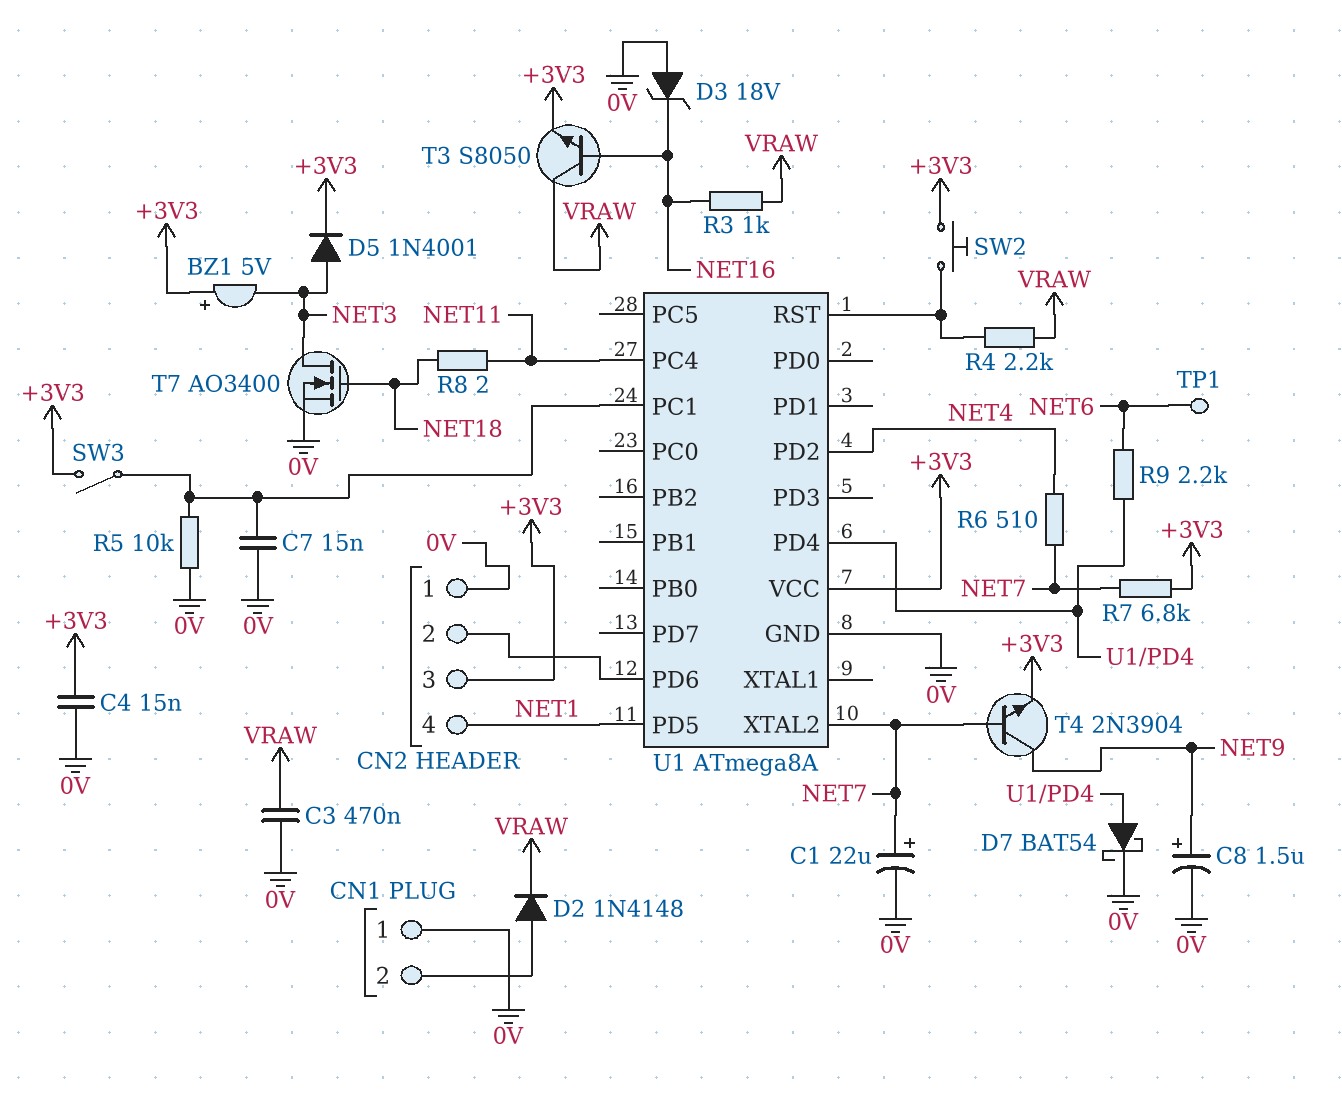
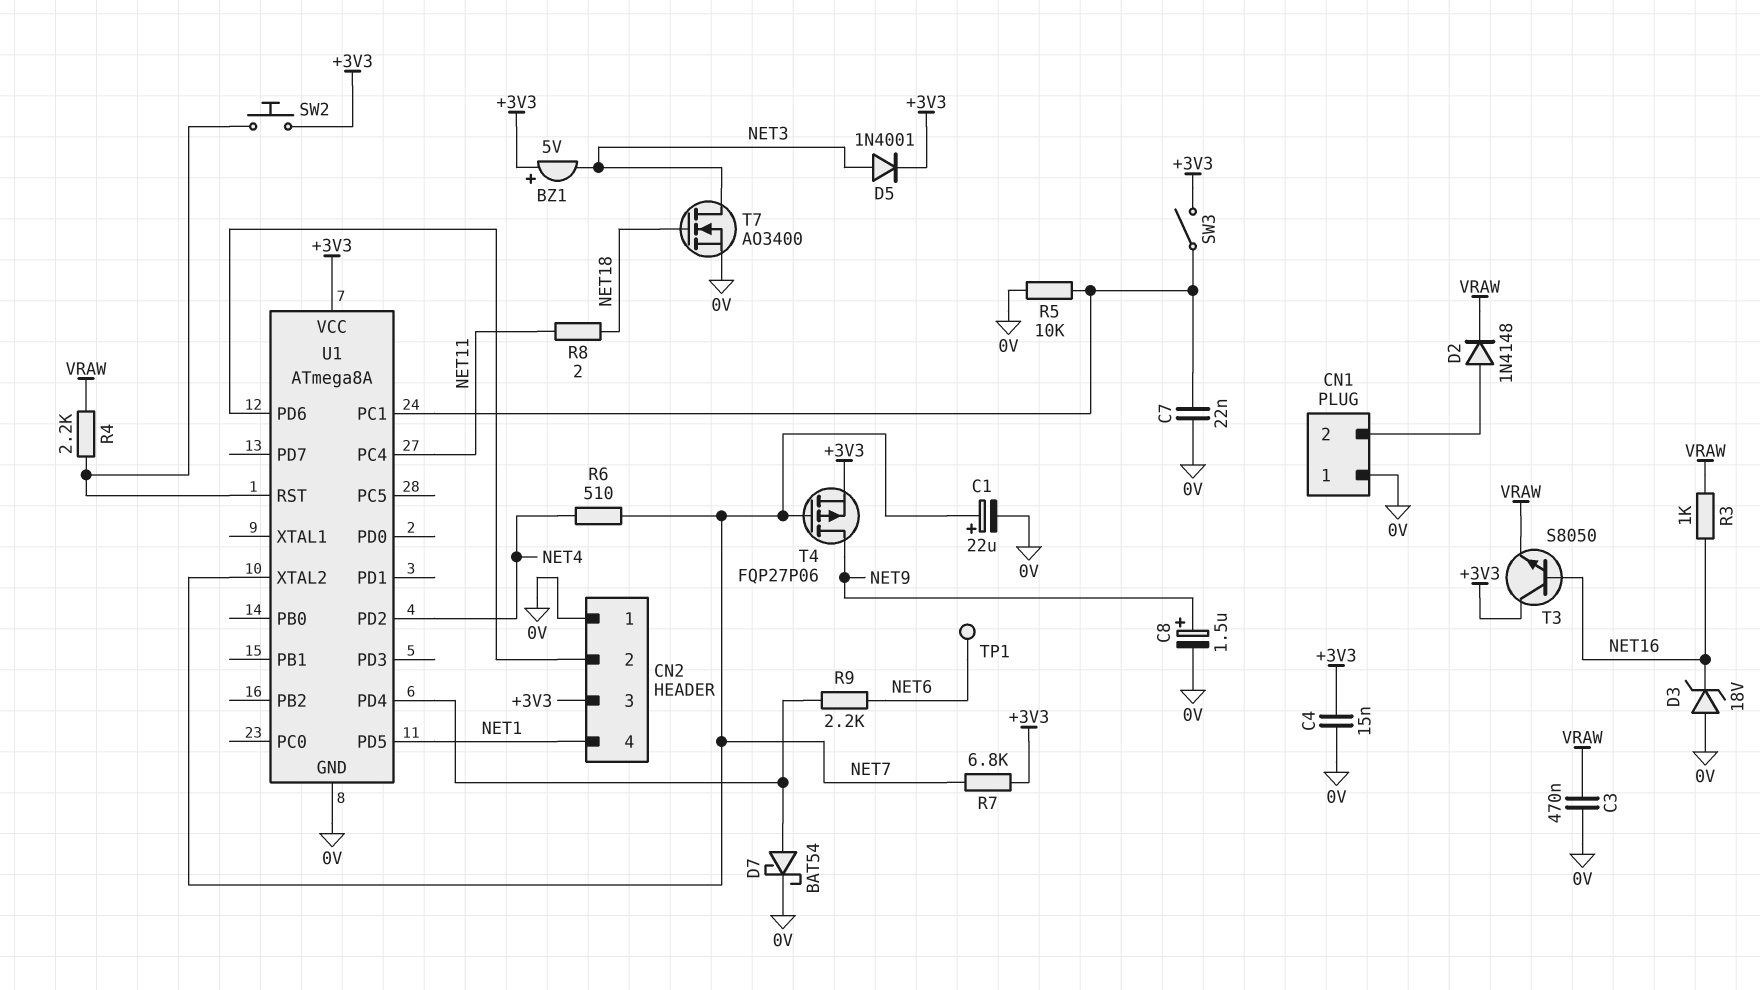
C7: 15nF (0V, U1/PC1) -> 22nF (0V, U1/PC1)
T3: NPN S8050 (B NET16, C VRAW, E +3V3) -> NPN S8050 (B NET16, C +3V3, E VRAW)
T4: NPN 2N3904 (B NET7, C NET9, E +3V3) -> PMOS FQP27P06 (G NET7, D NET9, S +3V3)

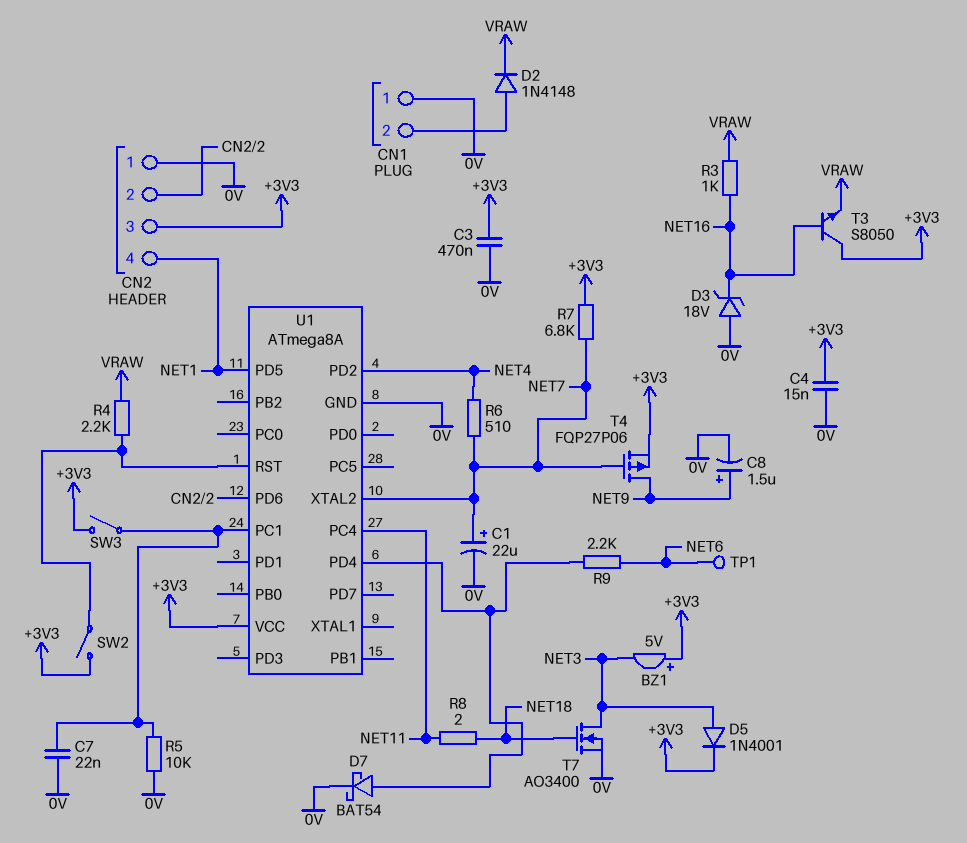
C3: 470nF (0V, VRAW) -> 470nF (+3V3, 0V)
SW2: button (+3V3, U1/RST) -> switch (+3V3, U1/RST)

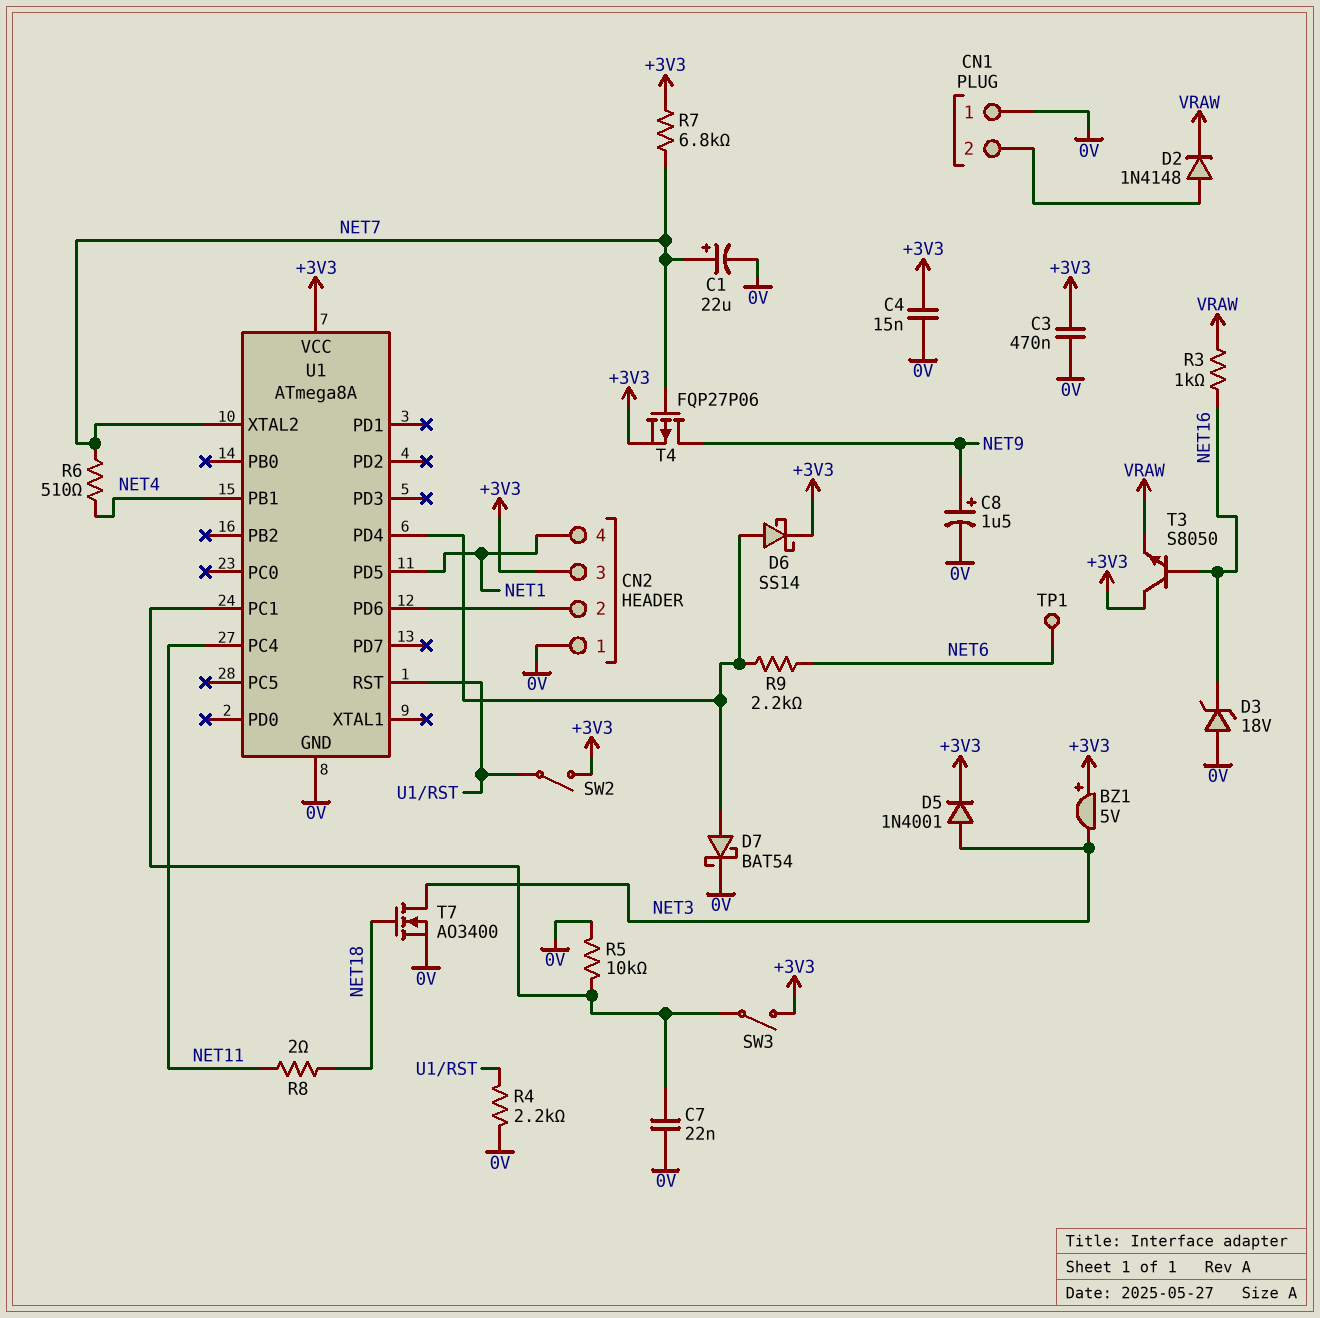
D6: none -> schottky SS14 (A U1/PD4, K +3V3)
R4: 2.2k (U1/RST, VRAW) -> 2.2k (0V, U1/RST)
U1 pin PB1: none -> NET4
U1 pin PD2: NET4 -> none

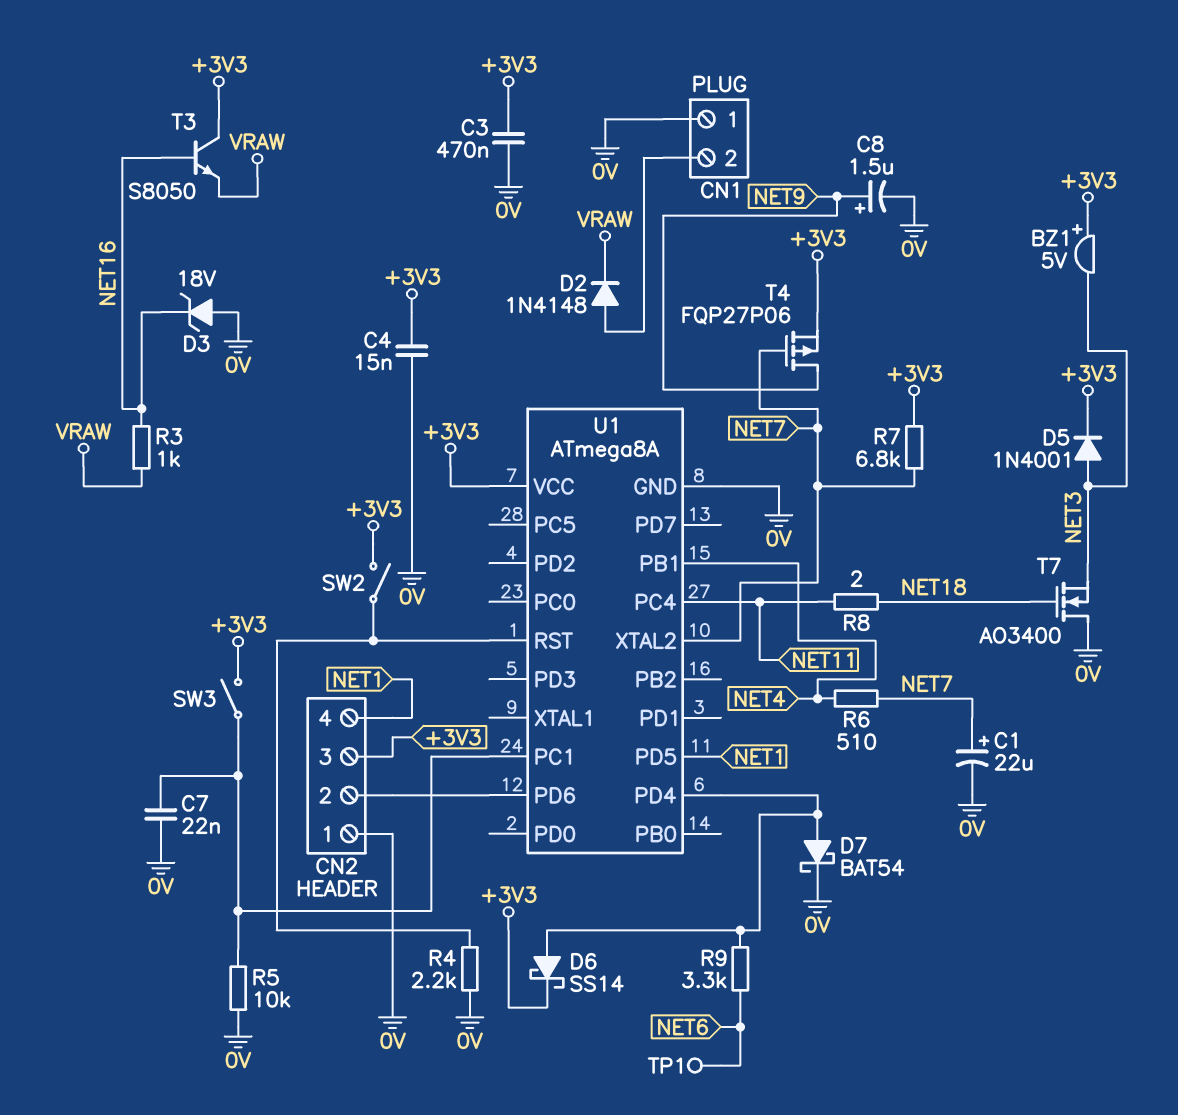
R9: 2.2k (NET6, U1/PD4) -> 3.3k (NET6, U1/PD4)
T7: NMOS AO3400 (G NET18, D NET3, S 0V) -> NMOS AO3400 (G NET18, D 0V, S NET3)

